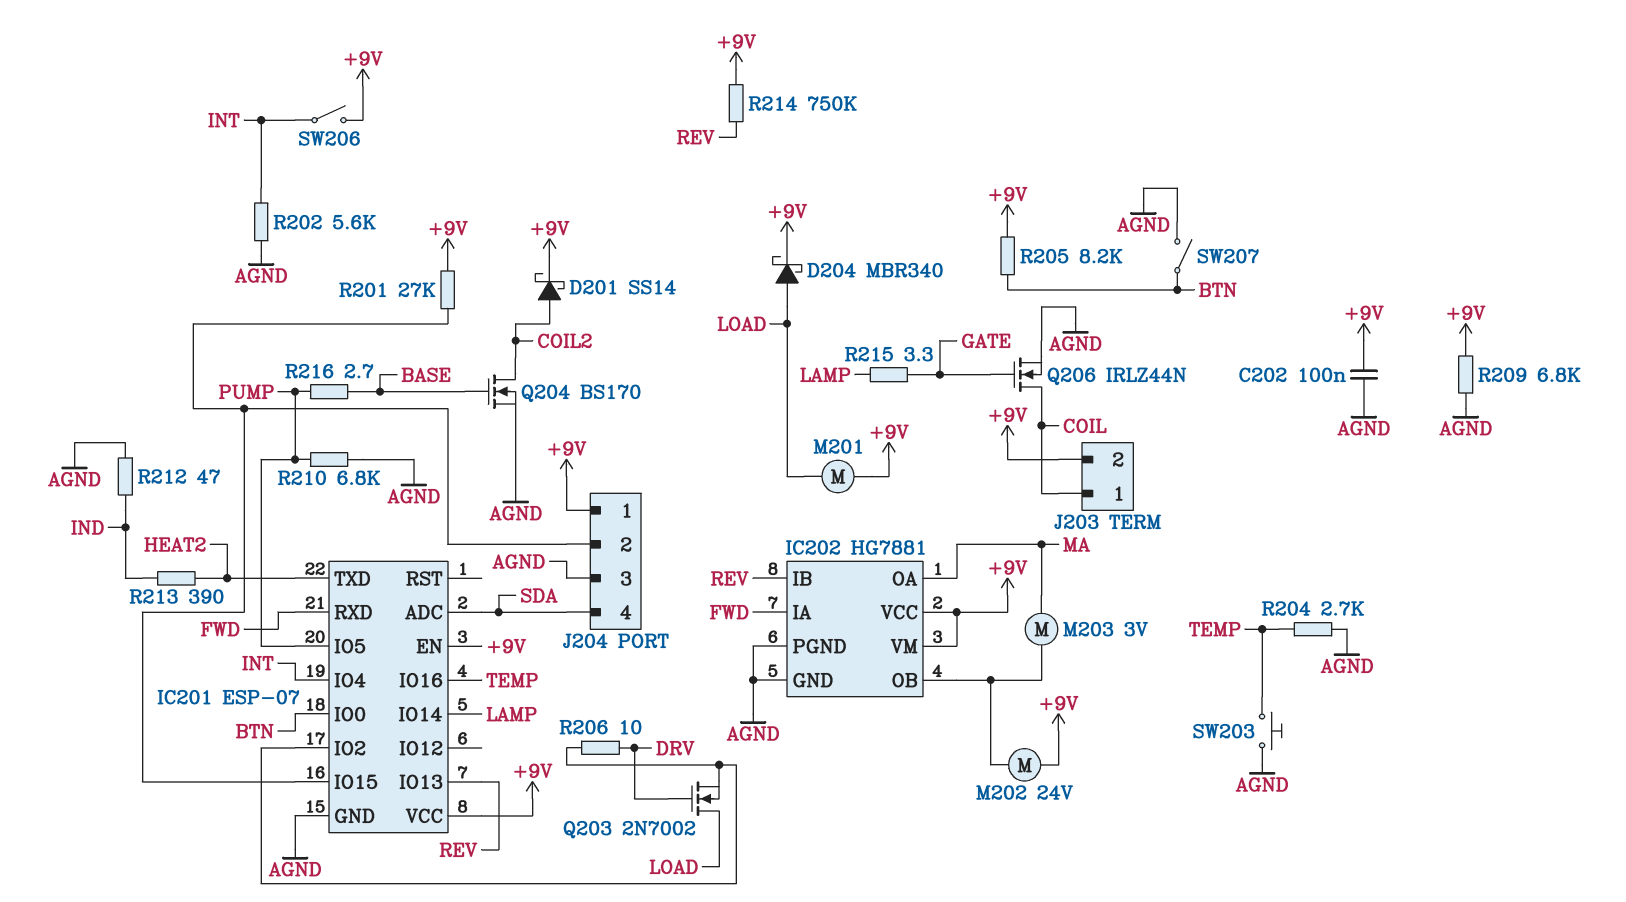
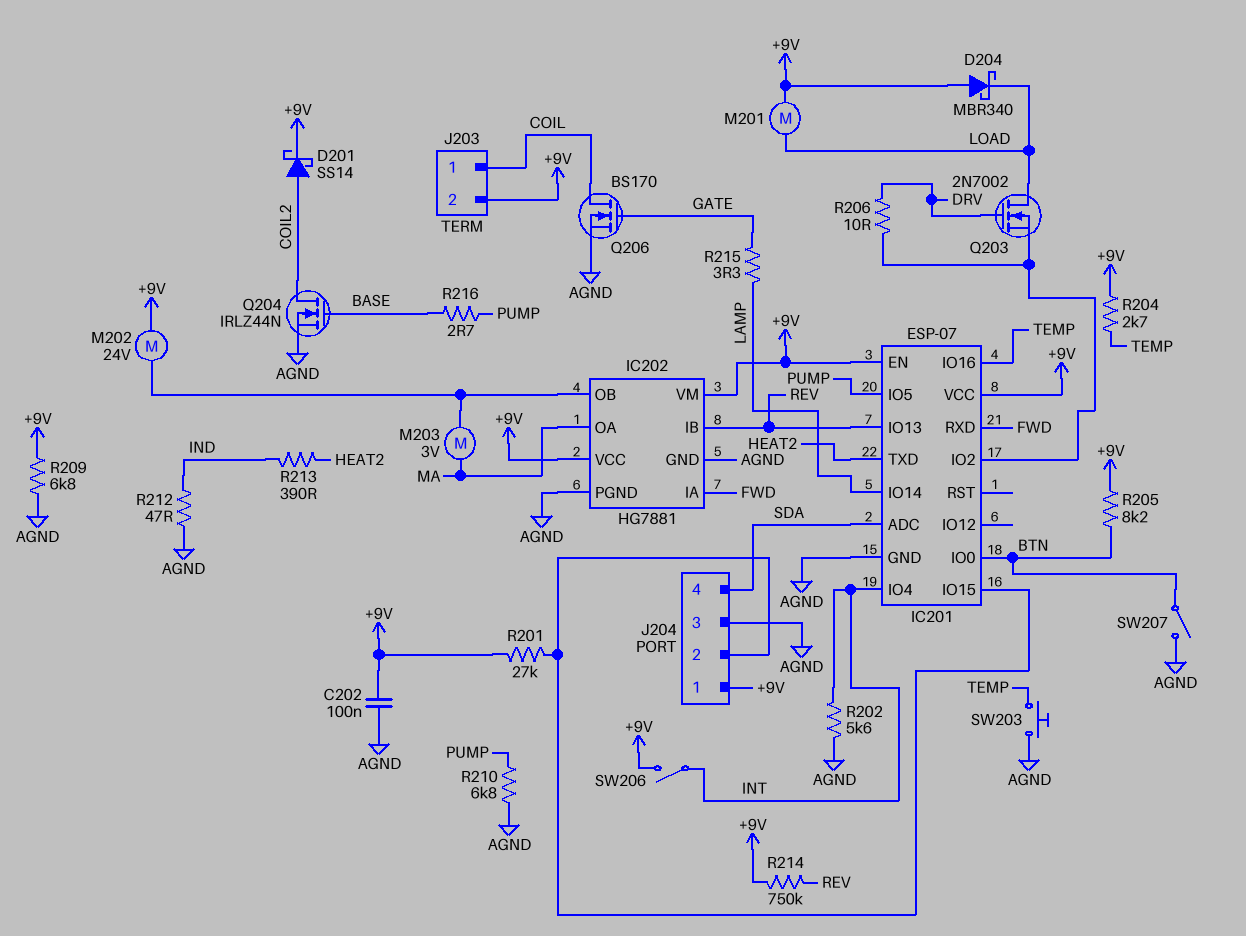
D204: schottky MBR340 (A LOAD, K +9V) -> schottky MBR340 (A +9V, K LOAD)
Q204: NMOS BS170 (G BASE, D COIL2, S AGND) -> NMOS IRLZ44N (G BASE, D COIL2, S AGND)
Q206: NMOS IRLZ44N (G GATE, D COIL, S AGND) -> NMOS BS170 (G GATE, D COIL, S AGND)
R204: 2.7k (AGND, TEMP) -> 2.7k (+9V, TEMP)

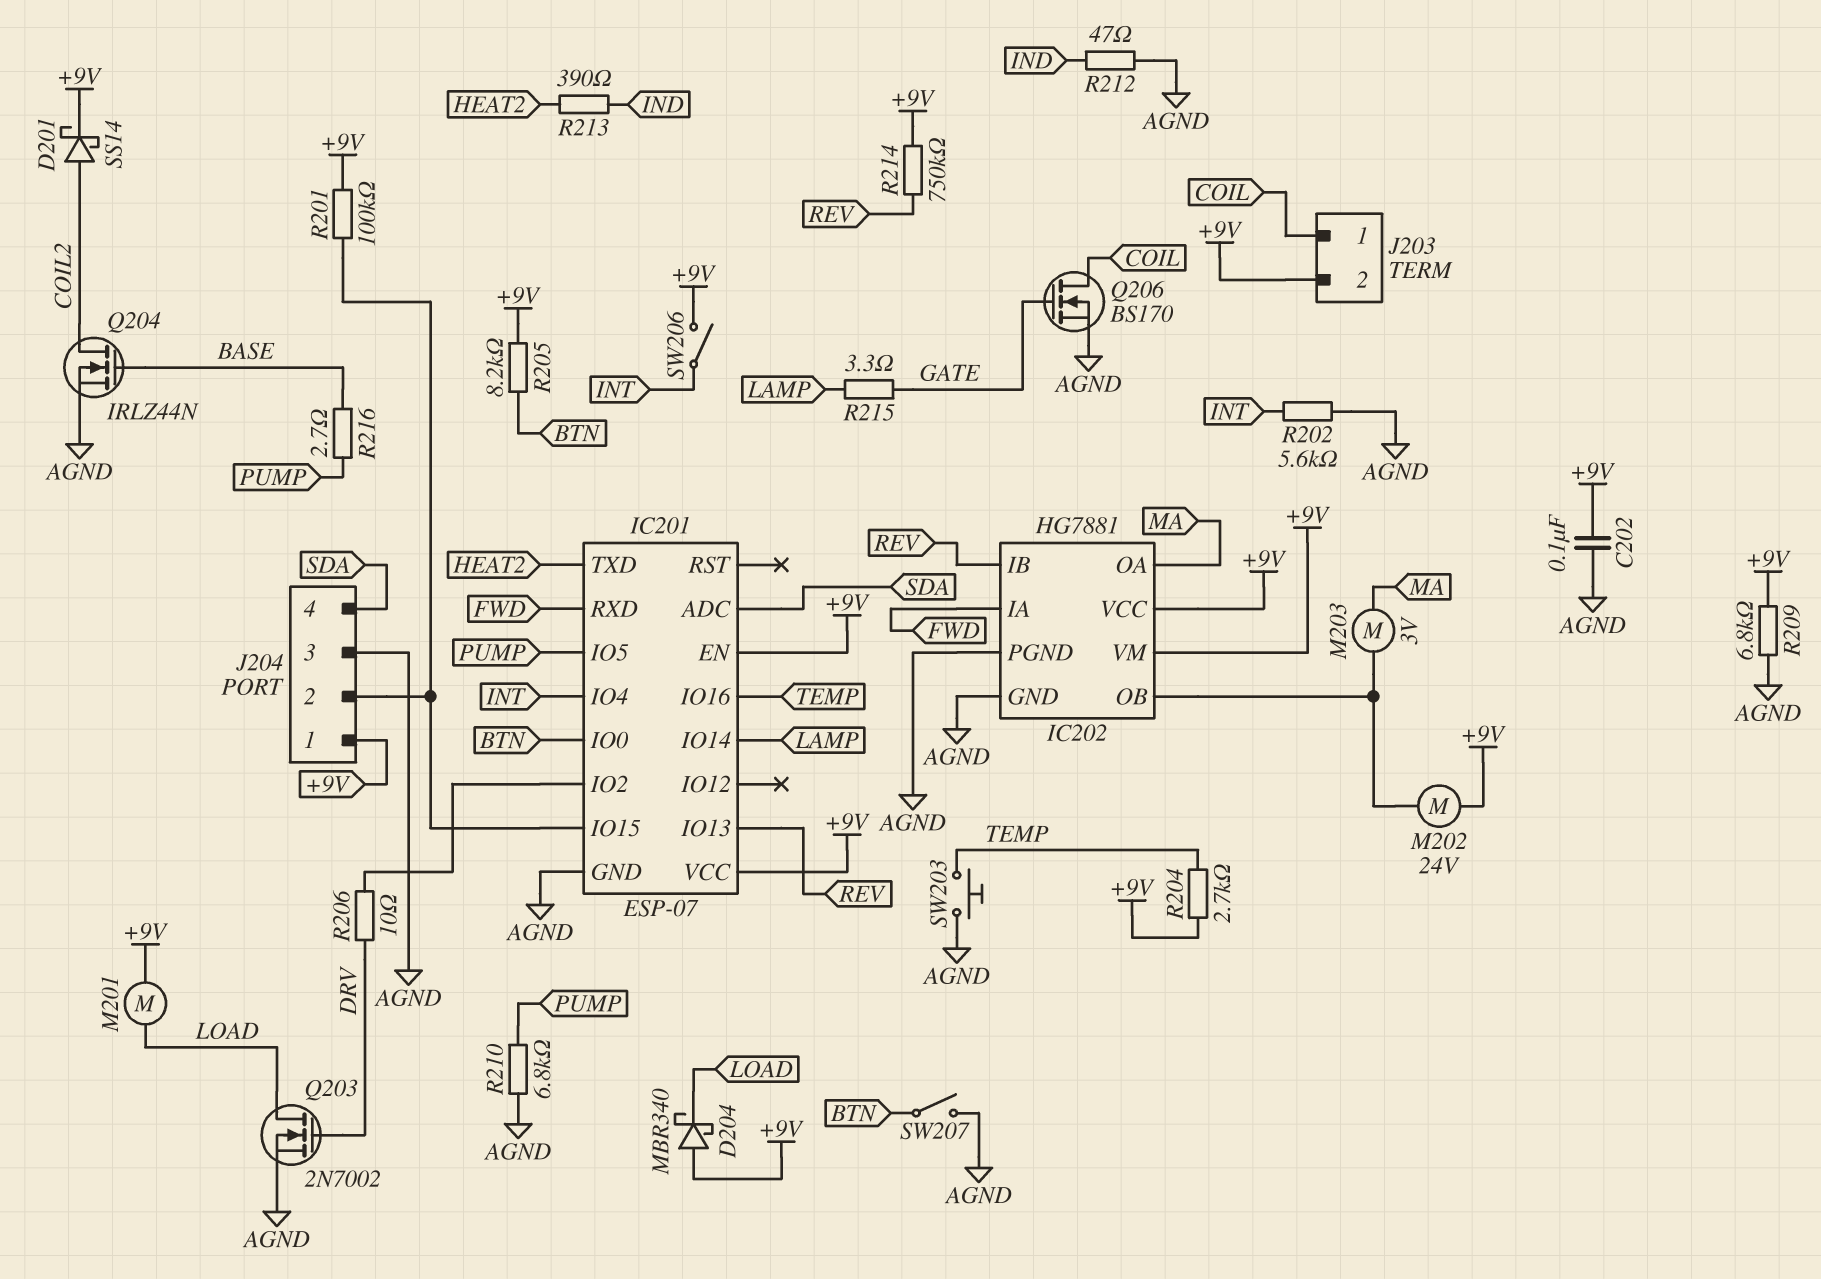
Q203: NMOS 2N7002 (G DRV, D LOAD, S IC201/IO2) -> NMOS 2N7002 (G DRV, D LOAD, S AGND)
R201: 27k (+9V, IC201/IO15) -> 100k (+9V, IC201/IO15)

